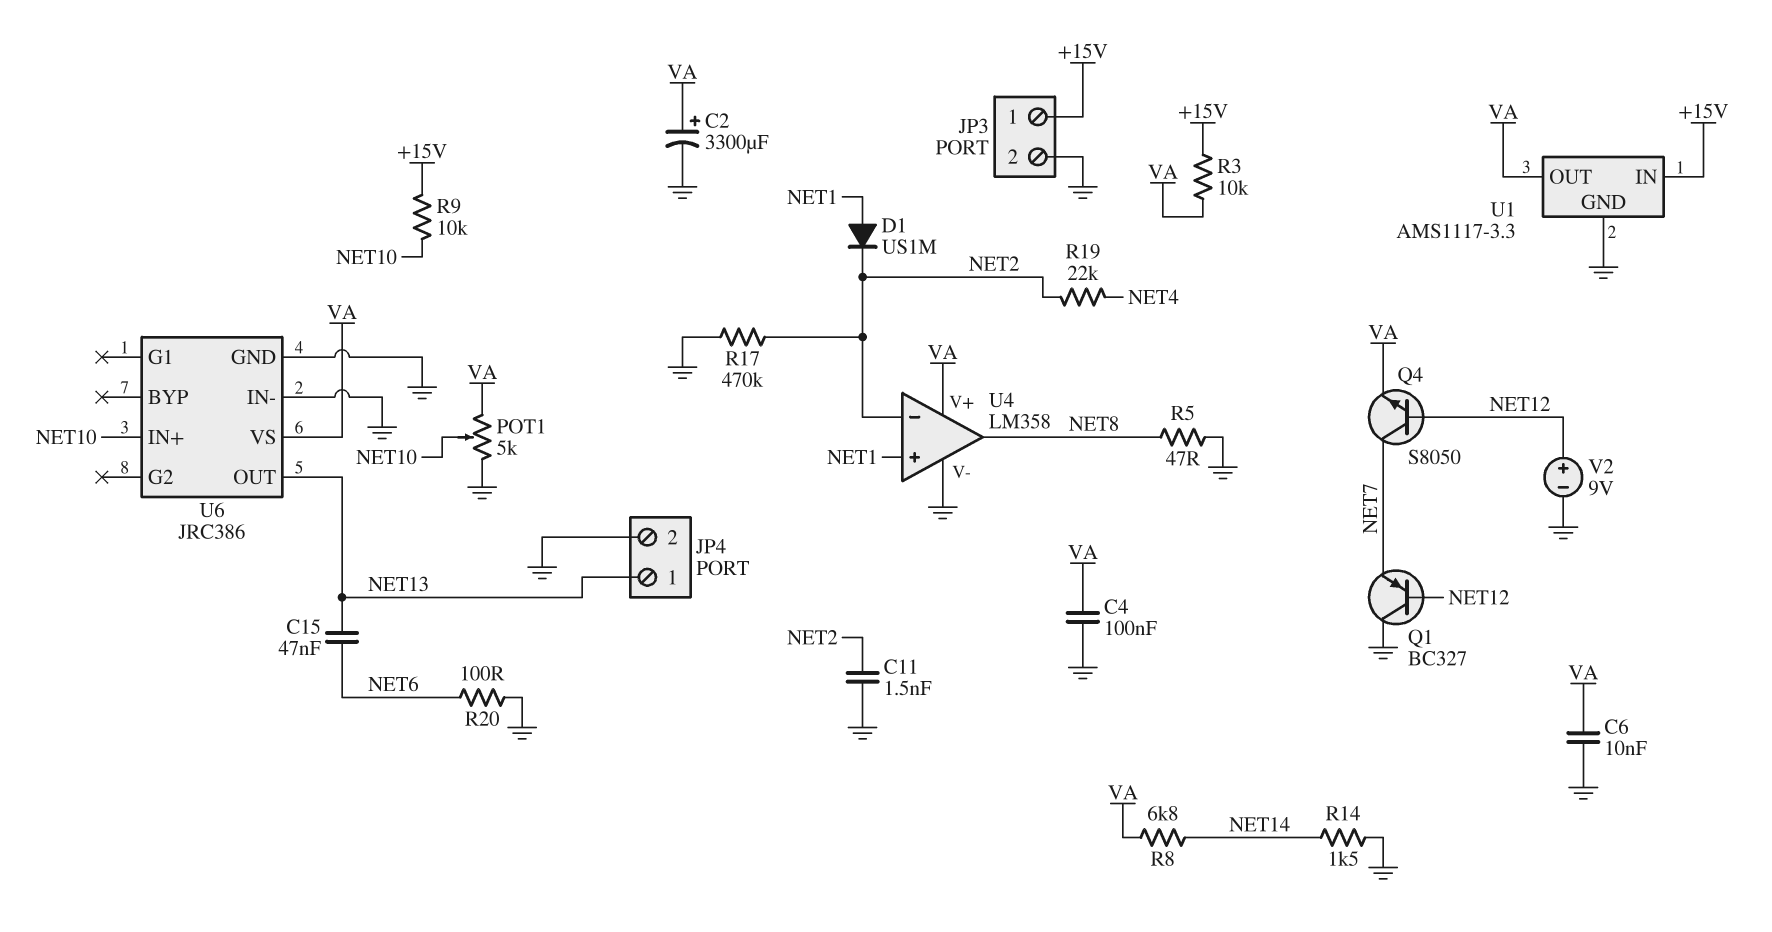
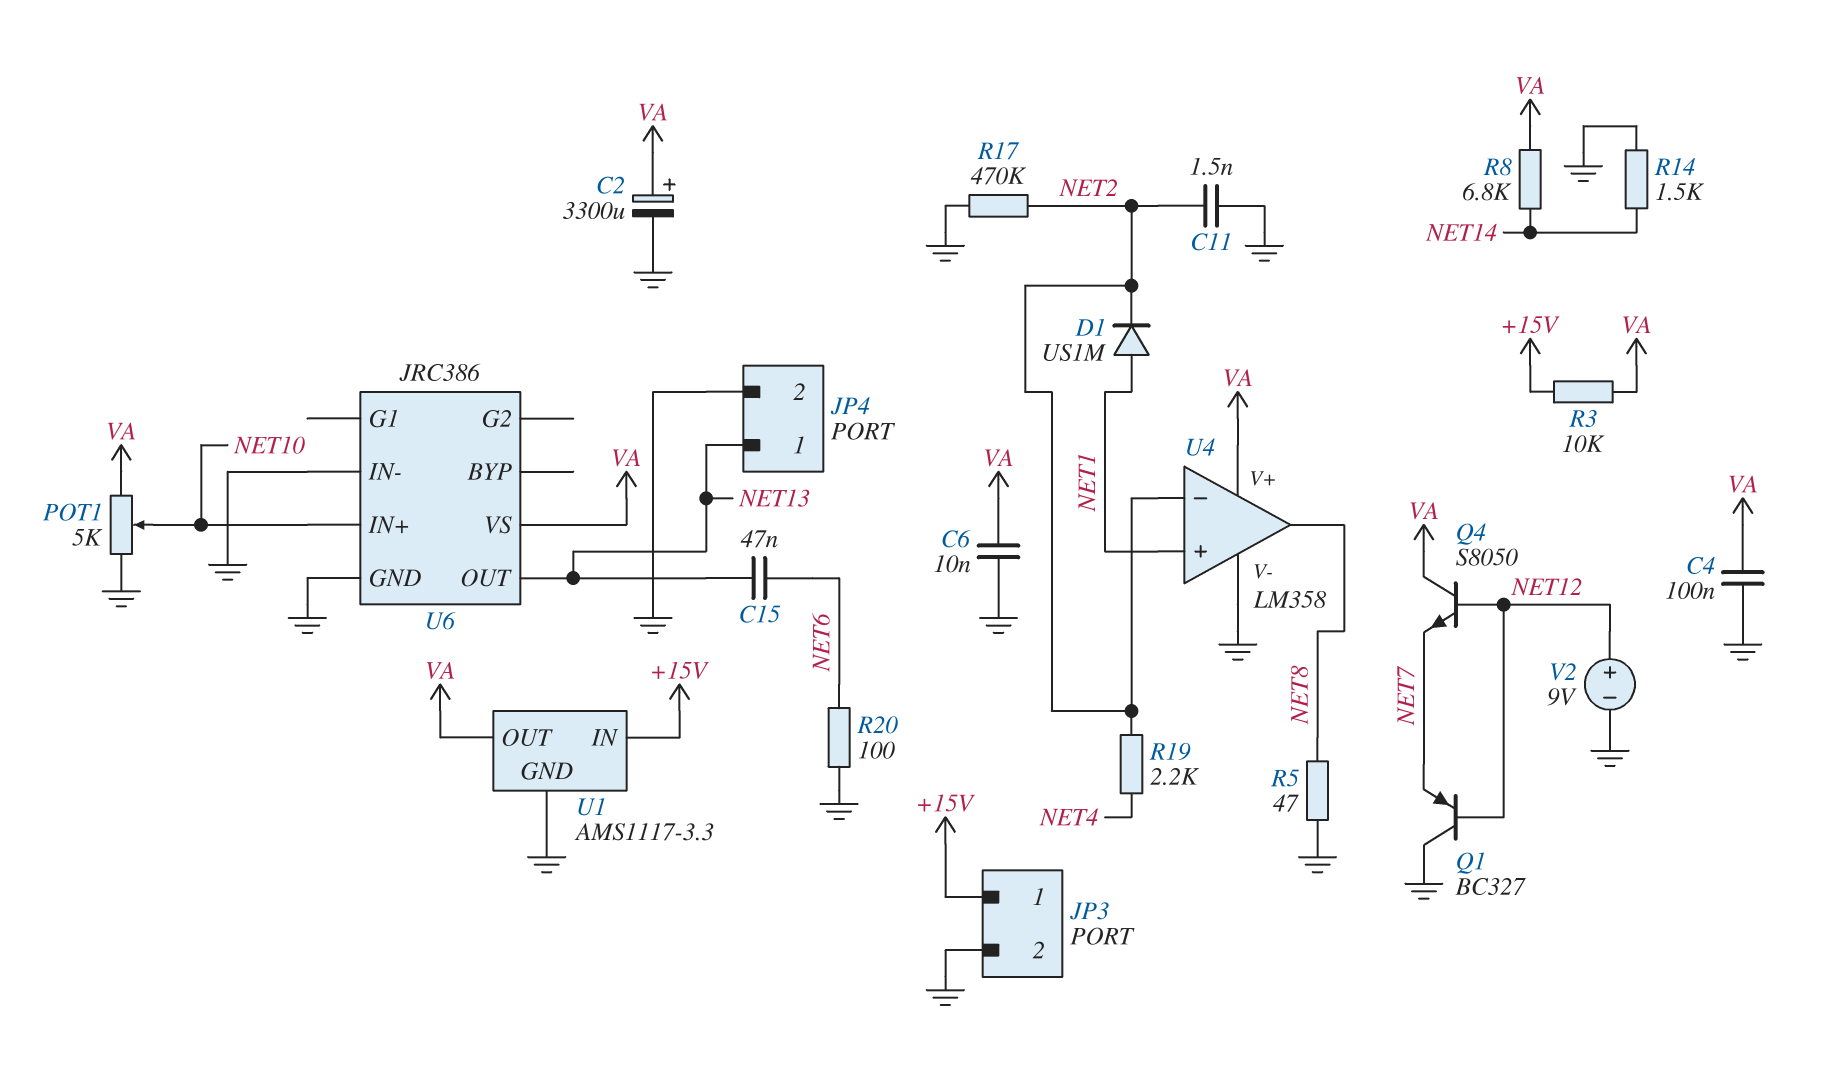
Q4: NPN S8050 (B NET12, C NET7, E VA) -> NPN S8050 (B NET12, C VA, E NET7)
R9: 10k (+15V, NET10) -> none
R19: 22k (NET2, NET4) -> 2.2k (NET2, NET4)

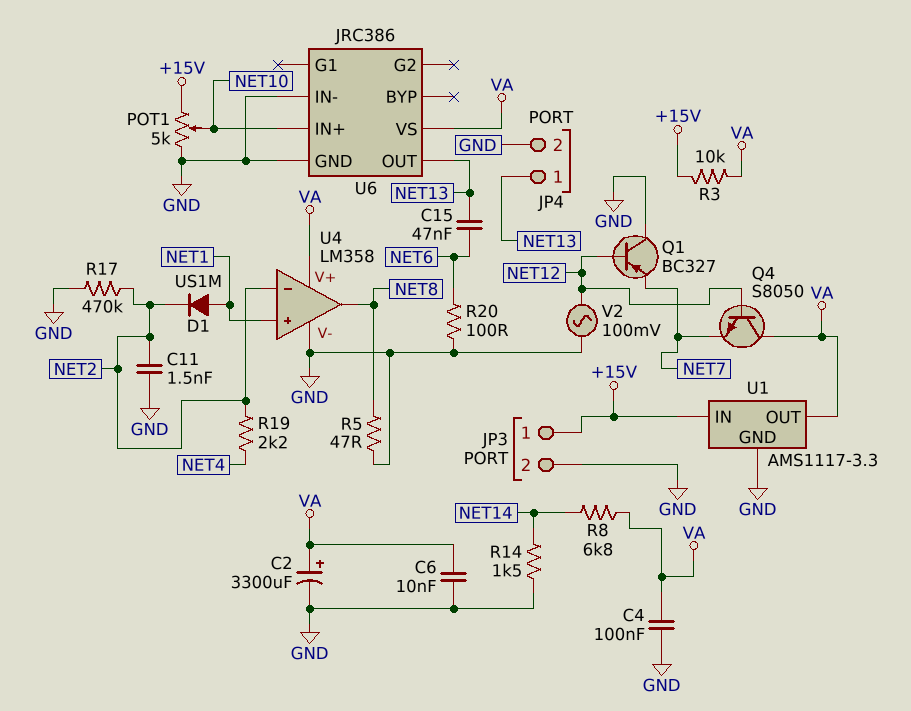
POT1: 5k (GND, VA, wiper NET10) -> 5k (+15V, GND, wiper NET10)
V2: 9V (plus NET12, minus GND) -> AC 100mV (GND, NET12)

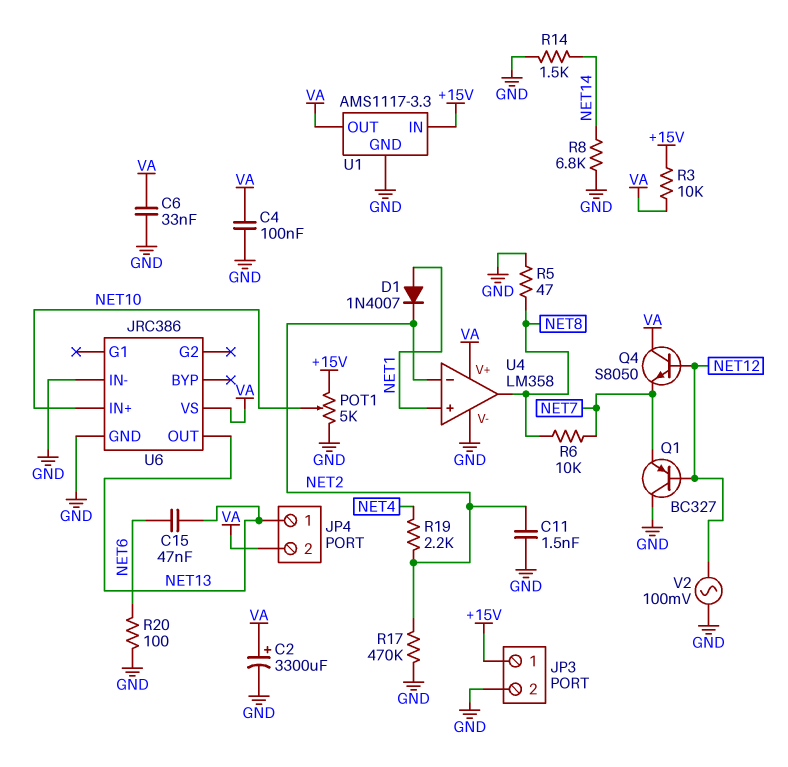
C6: 10nF (GND, VA) -> 33nF (GND, VA)
D1: diode US1M (A NET1, K NET2) -> diode 1N4007 (A NET1, K NET2)
JP4 pin 2: GND -> VA
R6: none -> 10k (NET7, NET8)
R8: 6.8k (NET14, VA) -> 6.8k (GND, NET14)

